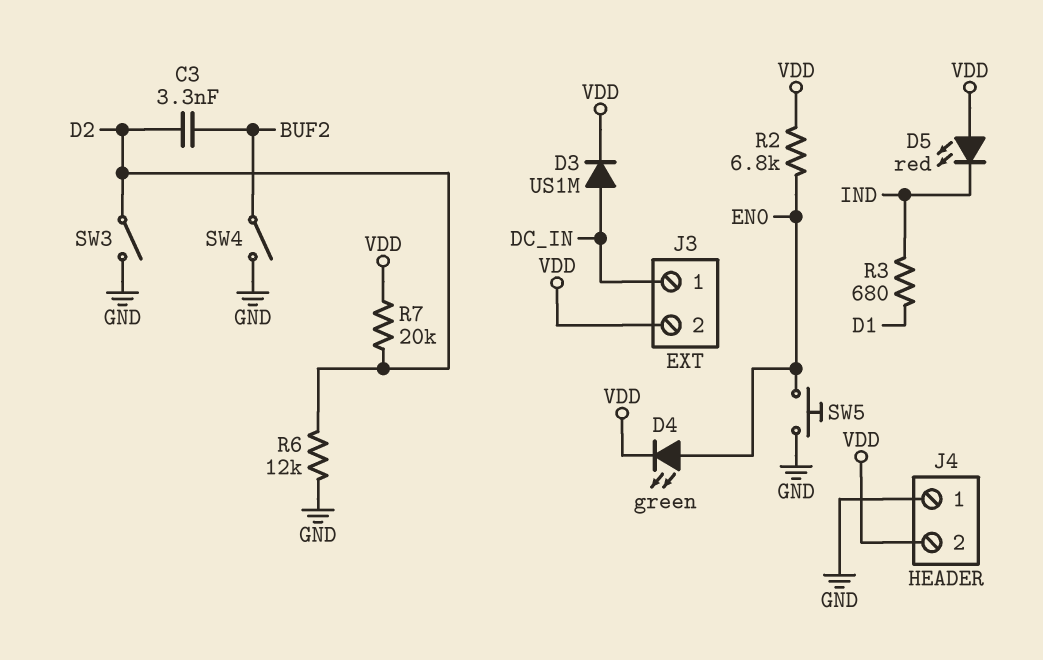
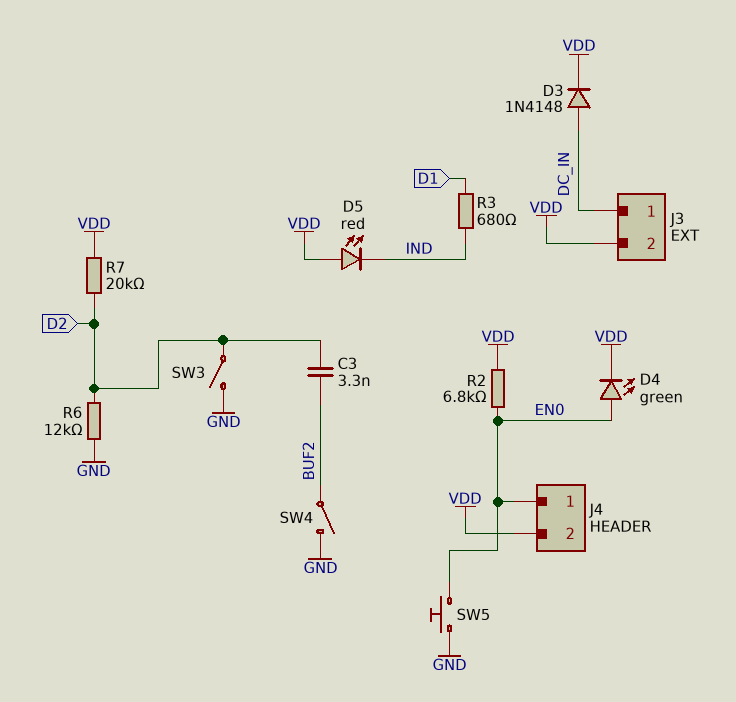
D3: diode US1M (A DC_IN, K VDD) -> diode 1N4148 (A DC_IN, K VDD)
J4 pin 1: GND -> EN0

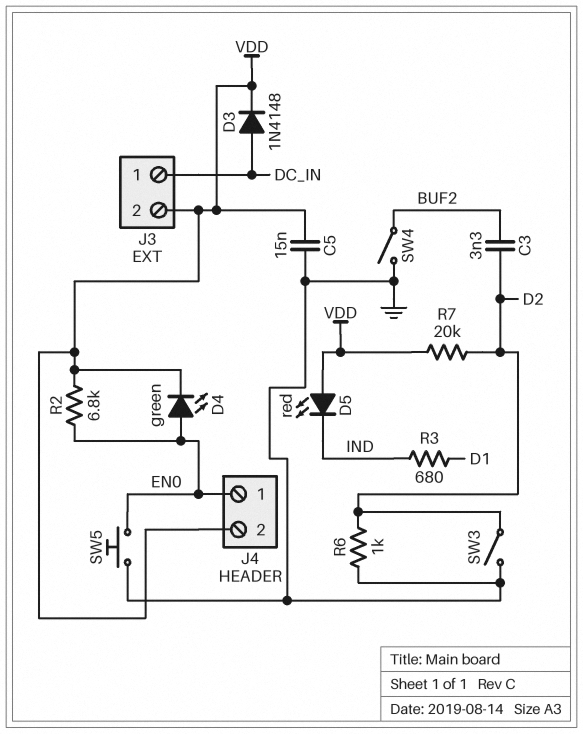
C5: none -> 15nF (GND, VDD)
R6: 12k (D2, GND) -> 1k (D2, GND)

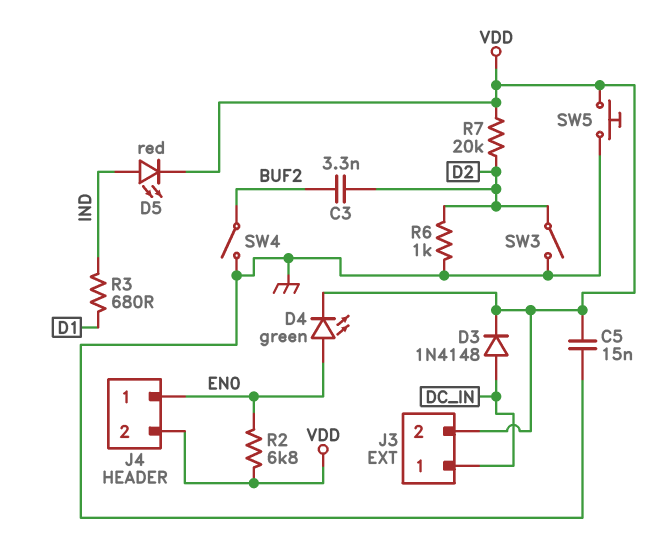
D5: LED red (A VDD, K IND) -> LED red (A IND, K VDD)
SW5: button (EN0, GND) -> button (GND, VDD)

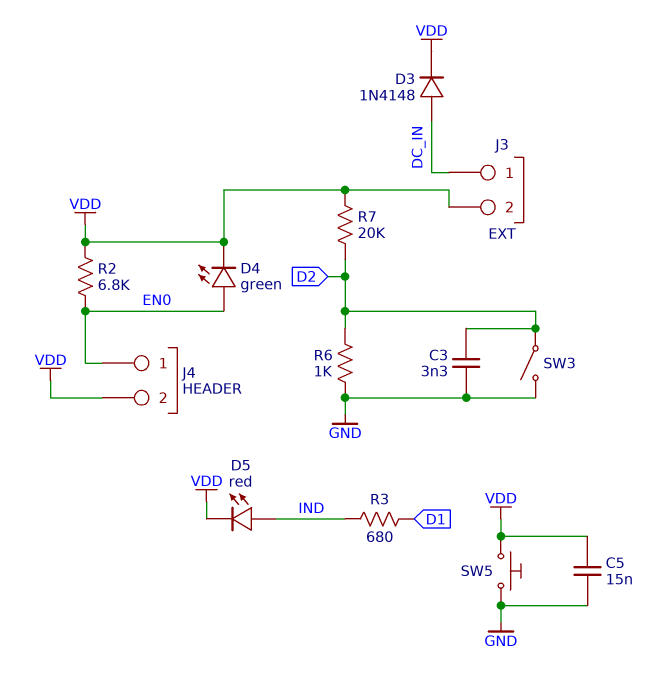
C3: 3.3nF (BUF2, D2) -> 3.3nF (D2, GND)
SW4: switch (BUF2, GND) -> none

